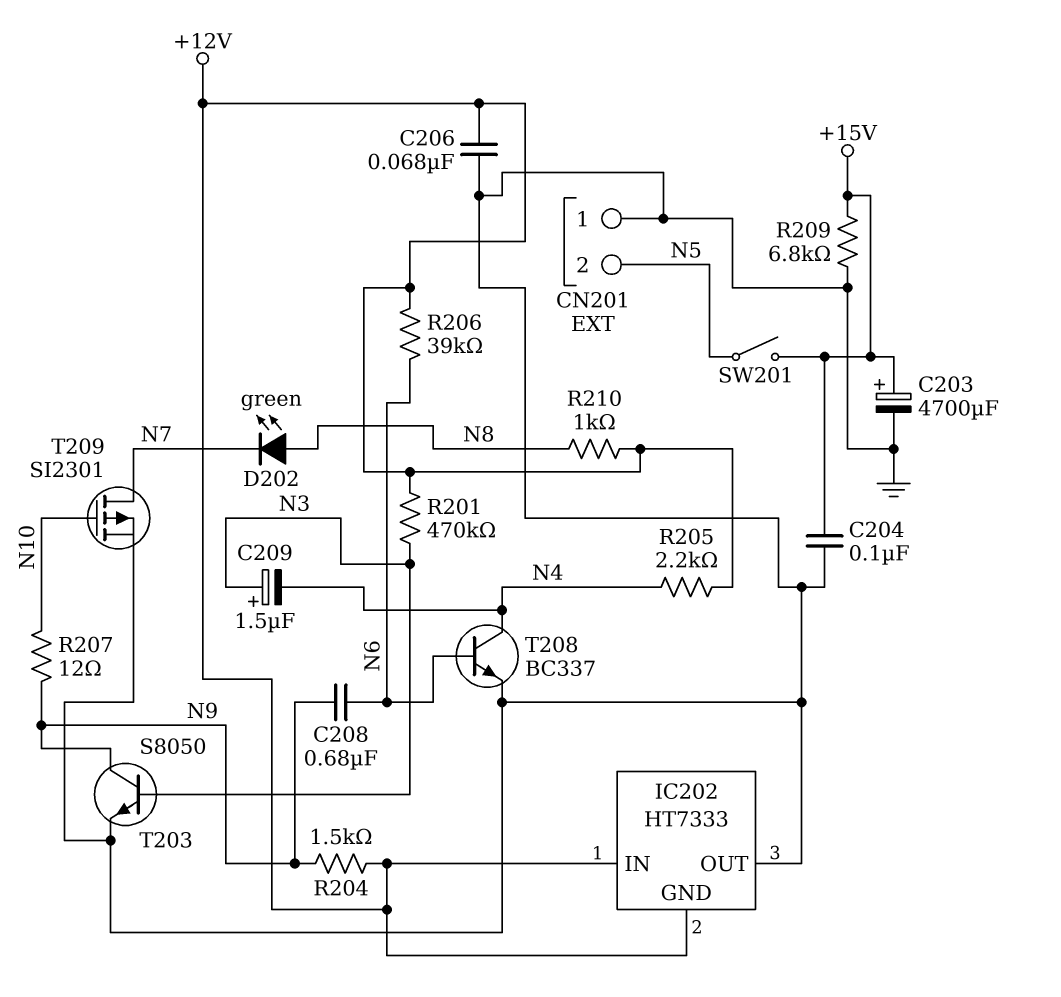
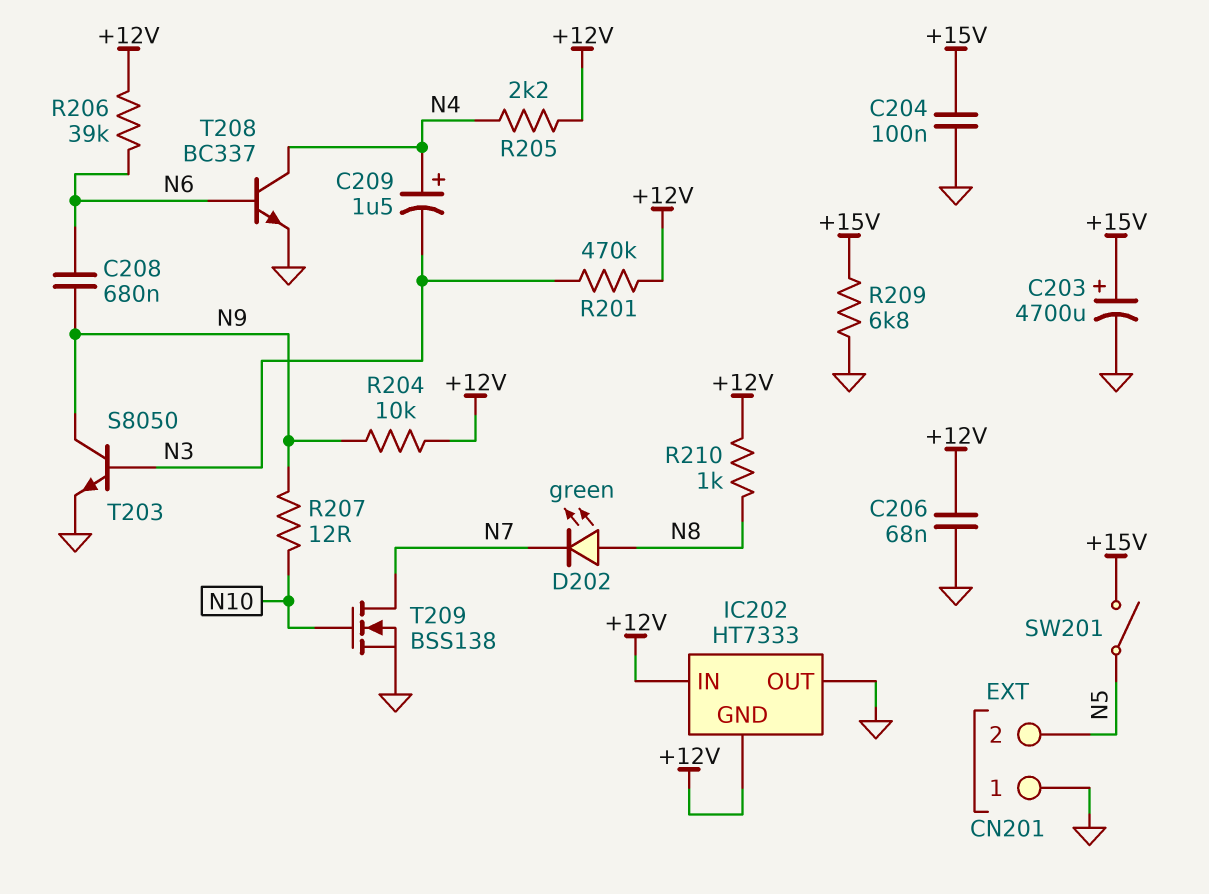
C209: 1.5uF (plus N3, minus N4) -> 1.5uF (plus N4, minus N3)
R204: 1.5k (+12V, N9) -> 10k (+12V, N9)
T209: PMOS SI2301 (G N10, D N7, S GND) -> NMOS BSS138 (G N10, D N7, S GND)

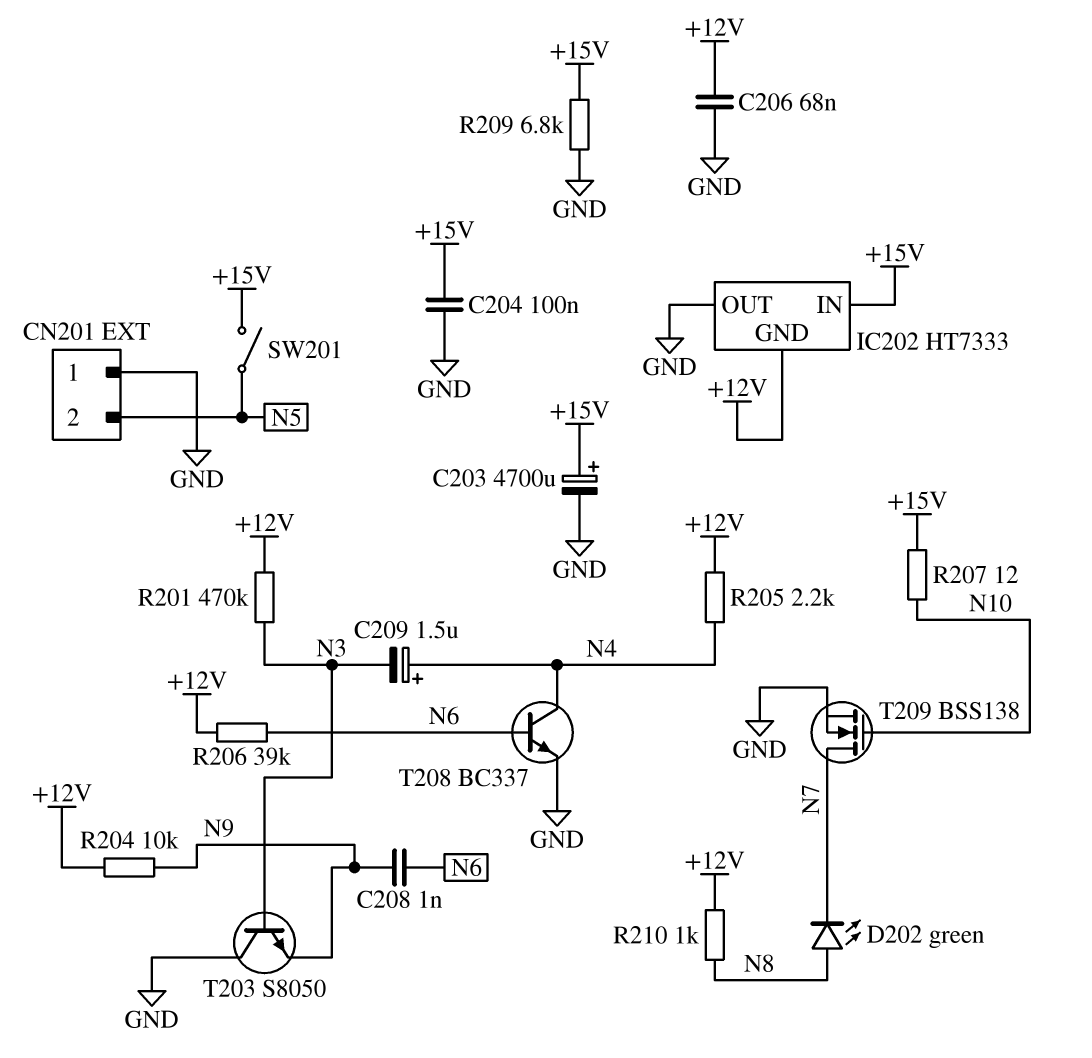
C208: 680nF (N6, N9) -> 1nF (N6, N9)
IC202 pin IN: +12V -> +15V
R207: 12 (N9, N10) -> 12 (+15V, N10)
T203: NPN S8050 (B N3, C N9, E GND) -> NPN S8050 (B N3, C GND, E N9)

